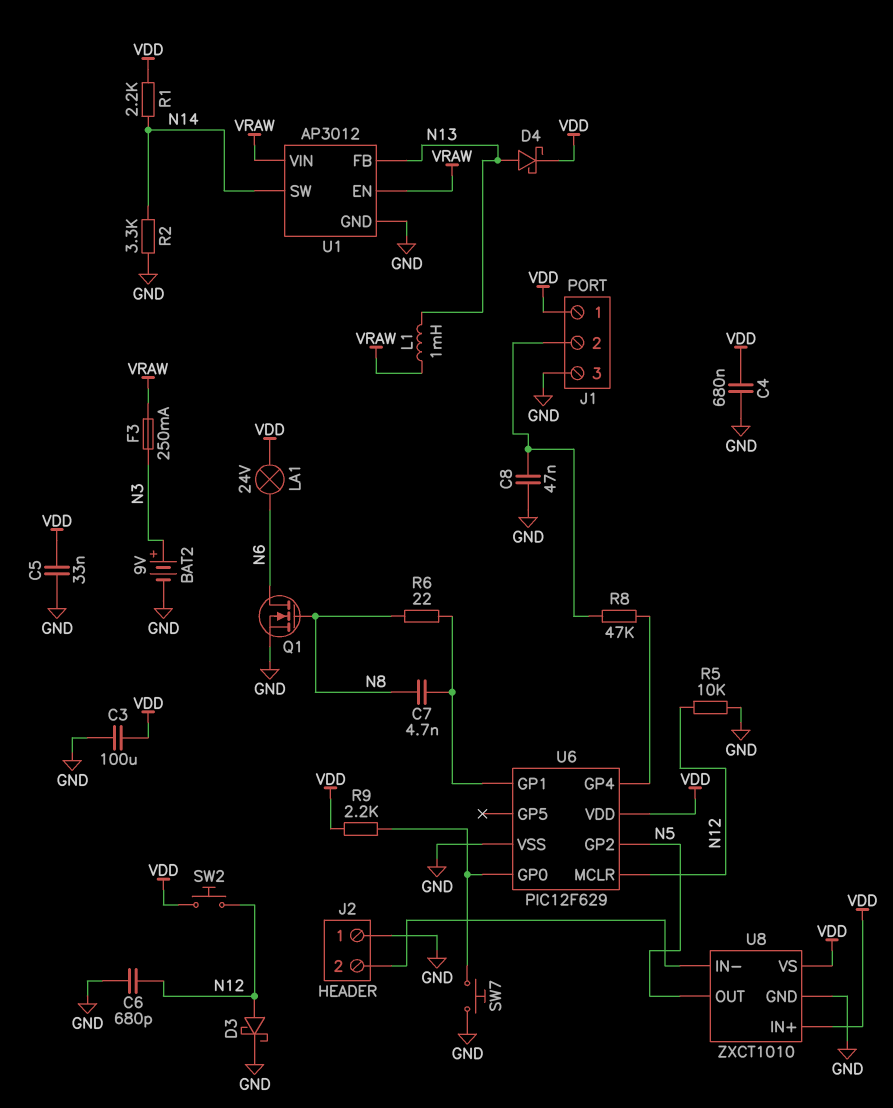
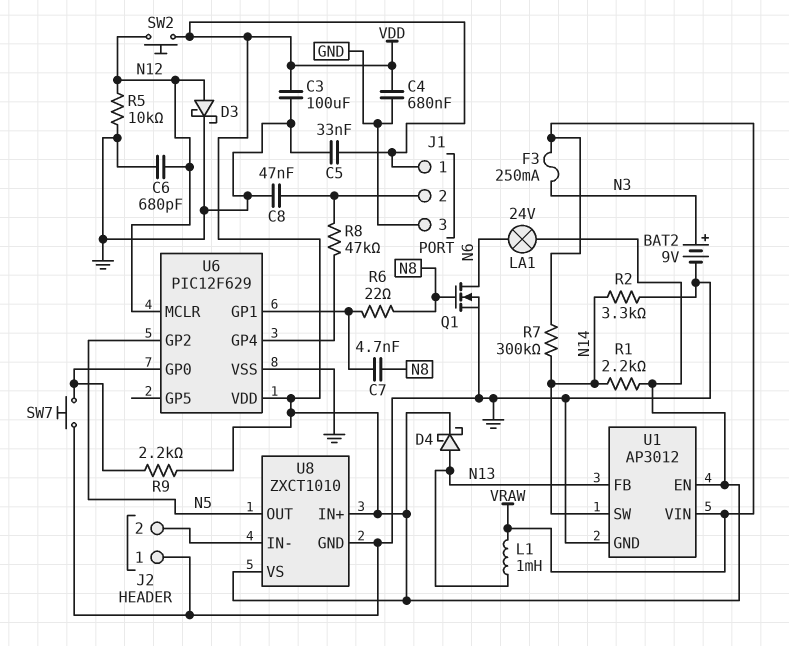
R7: none -> 300k (N14, VRAW)
U1 pin EN: VRAW -> VDD

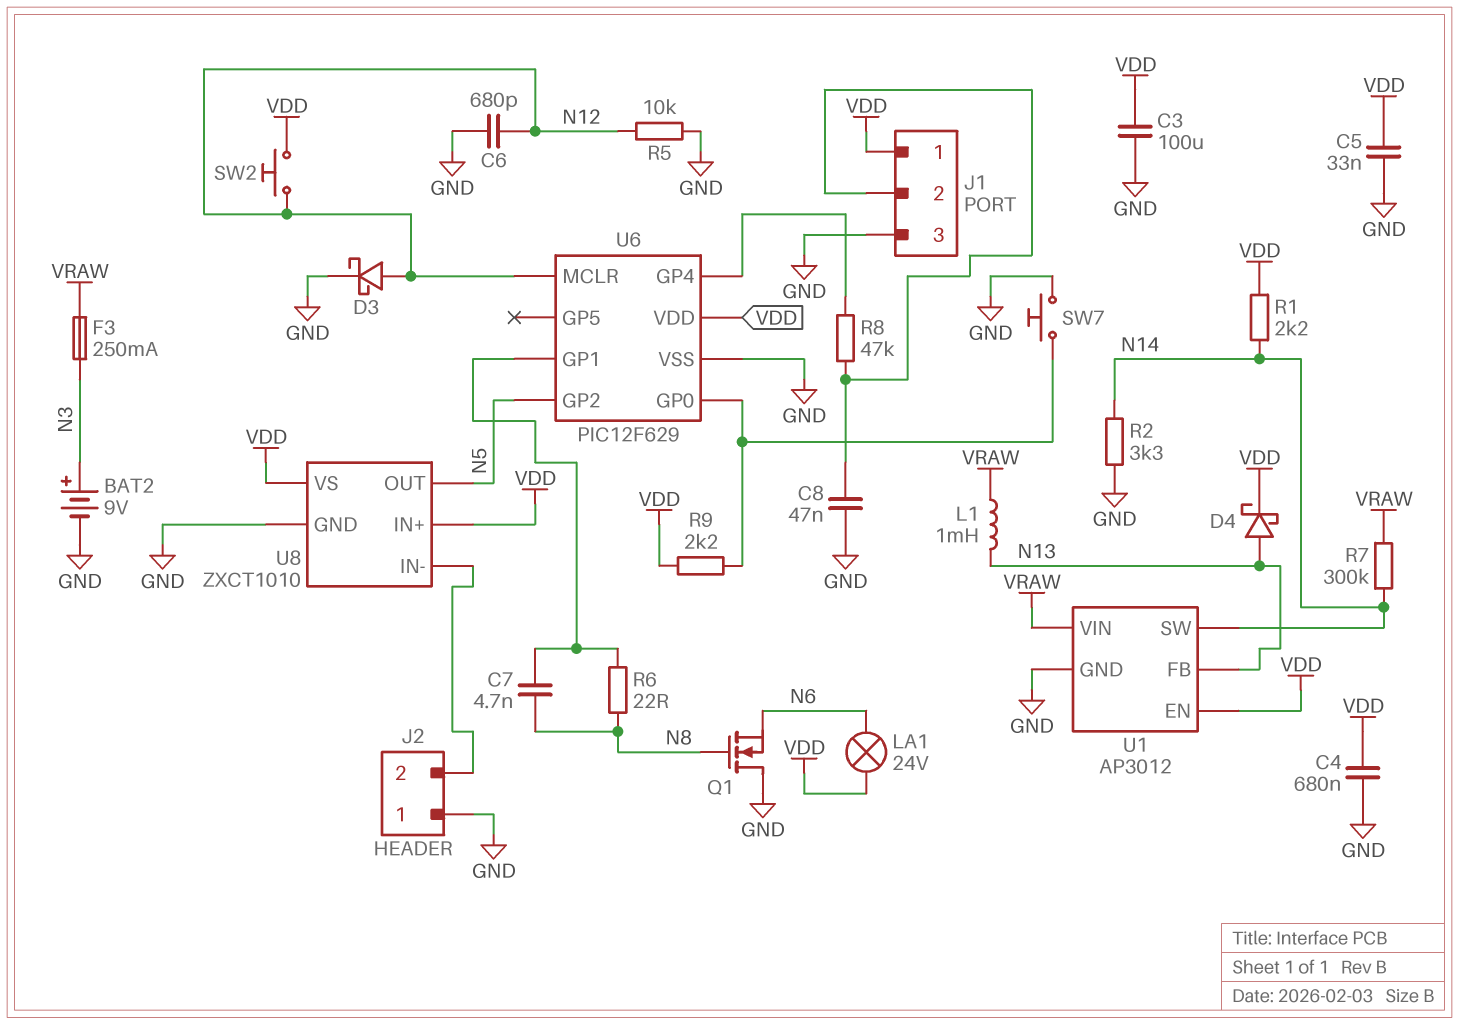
Q1: NMOS (G N8, D N6, S GND) -> NMOS (G N8, D GND, S N6)

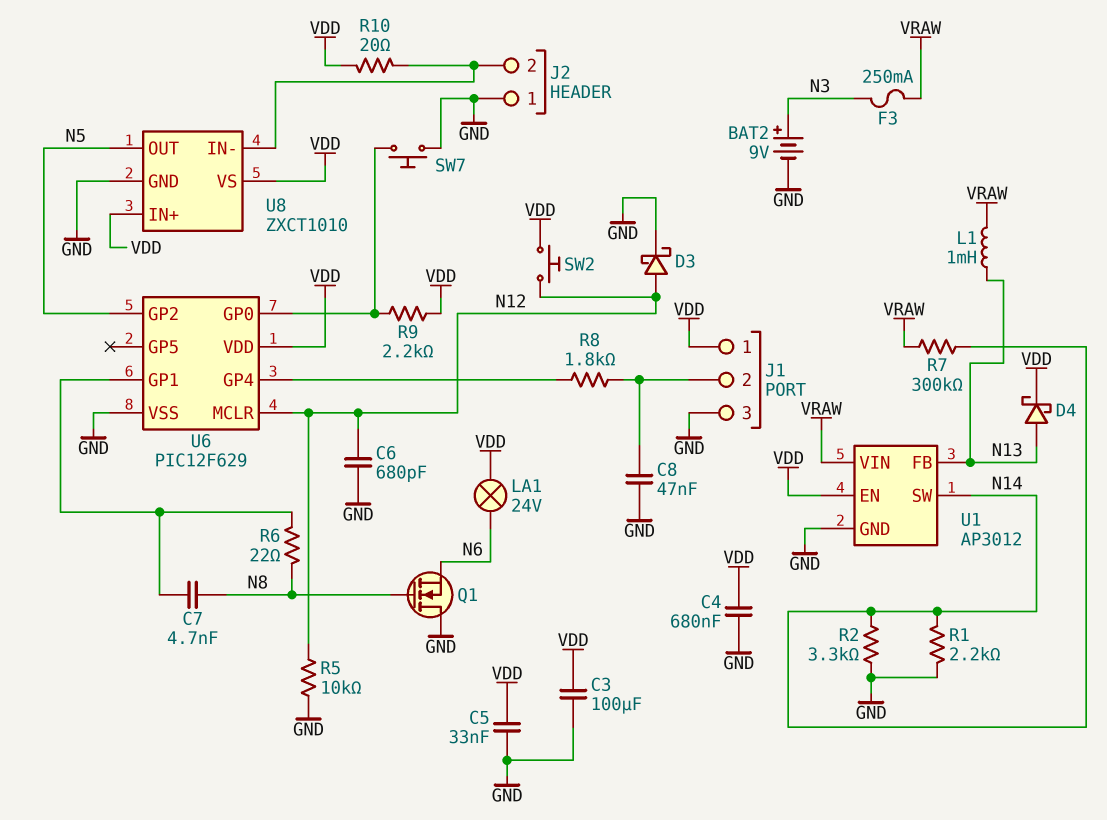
R1: 2.2k (N14, VDD) -> 2.2k (GND, N14)
R8: 47k (J1/2, U6/GP4) -> 1.8k (J1/2, U6/GP4)
R10: none -> 20 (J2/2, VDD)

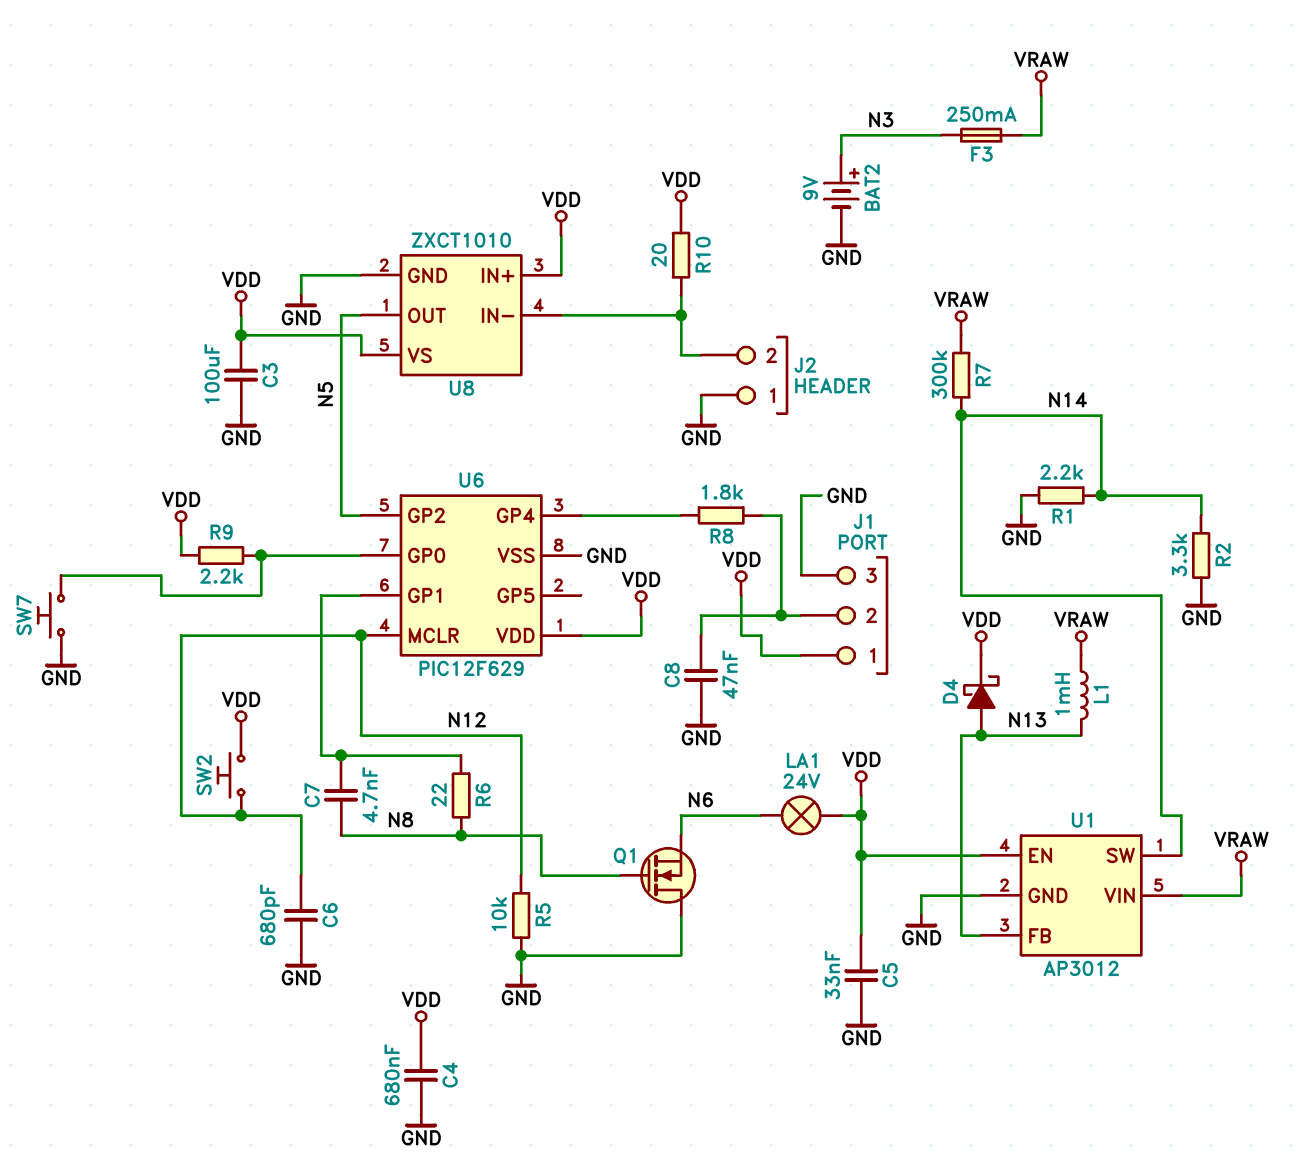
D3: schottky (A N12, K GND) -> none

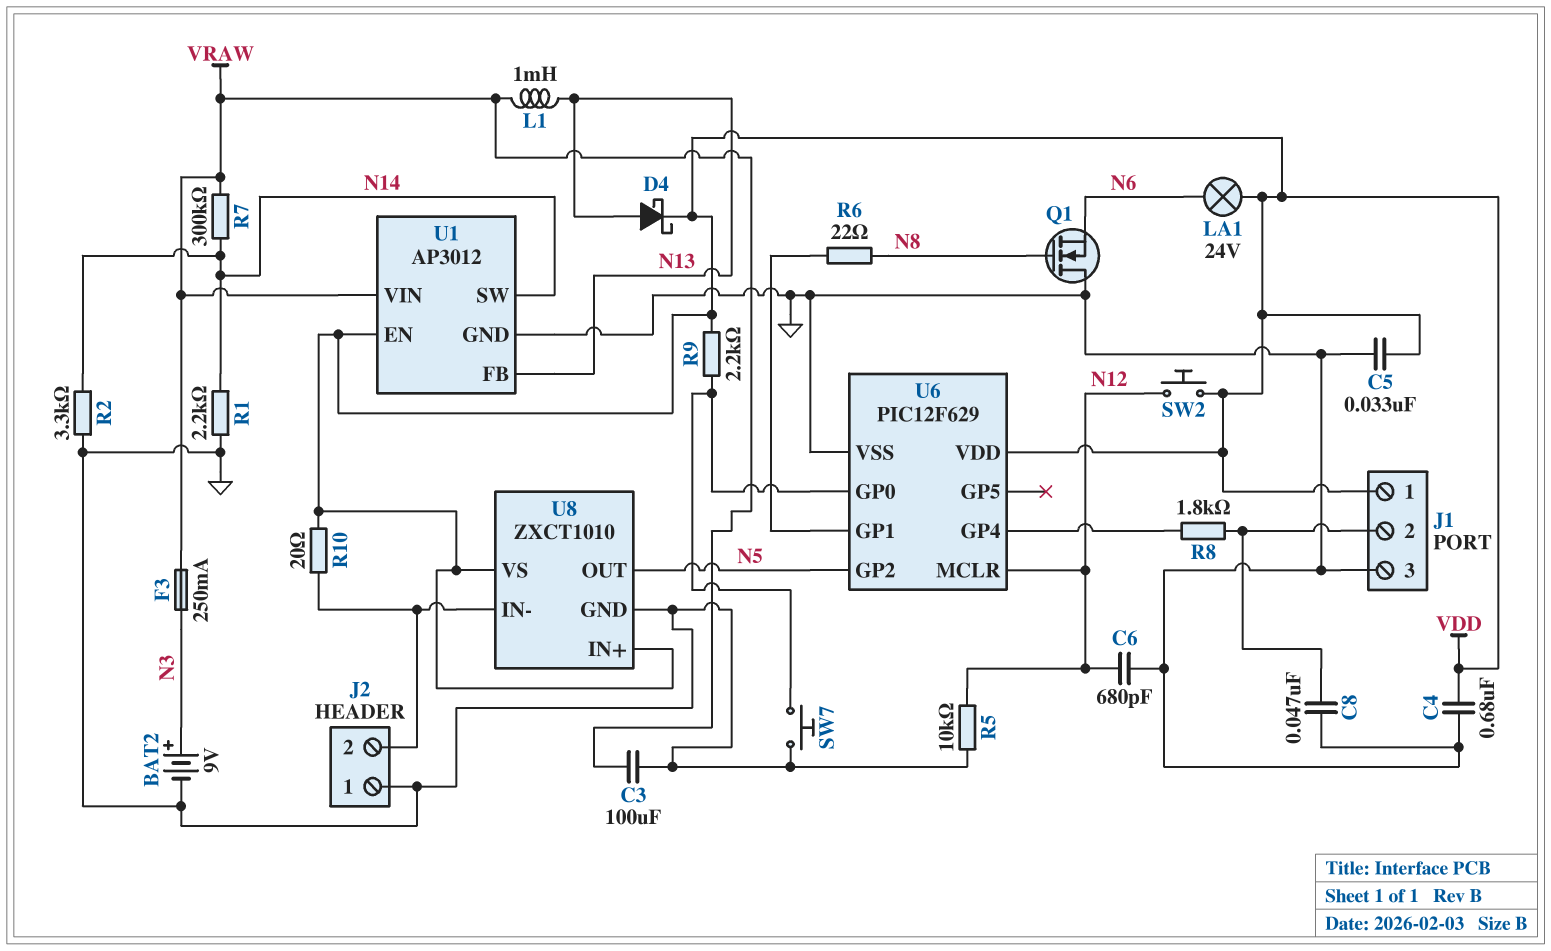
C3: 100uF (GND, VDD) -> 100uF (GND, VRAW)
C7: 4.7nF (N8, U6/GP1) -> none

